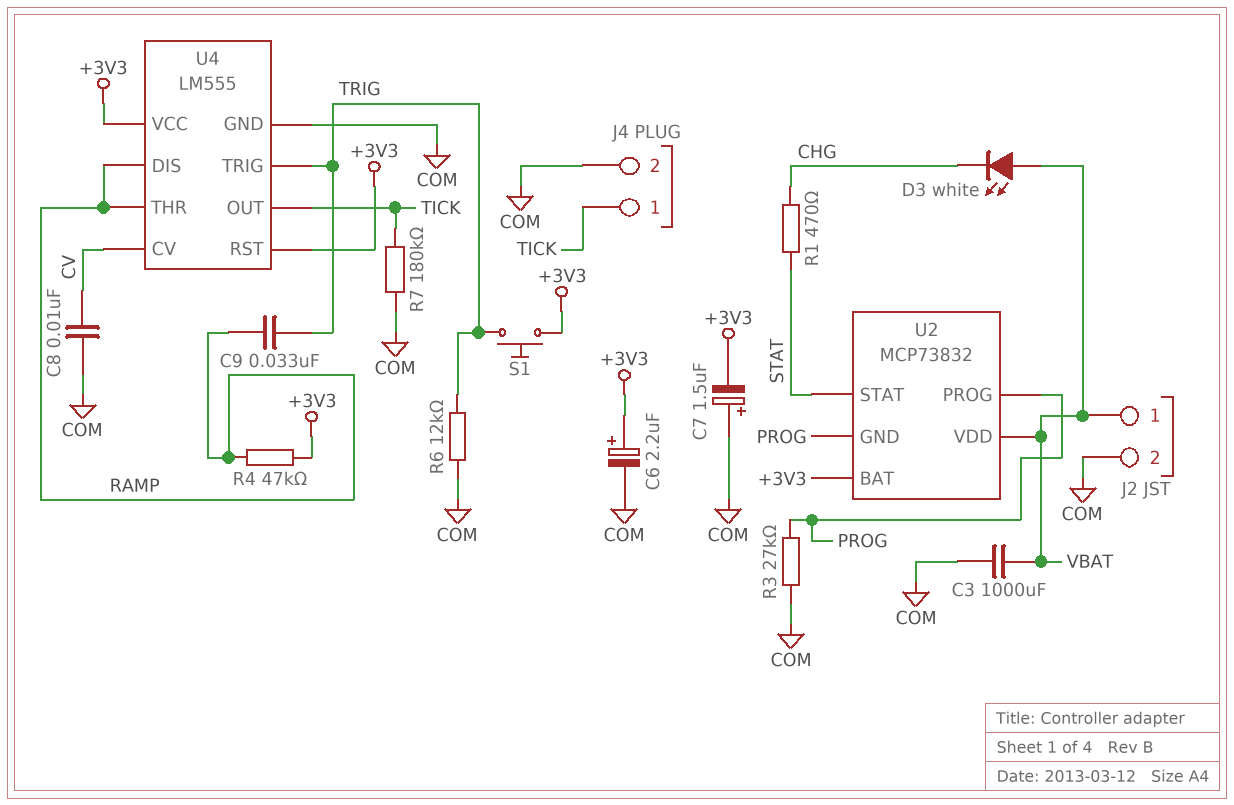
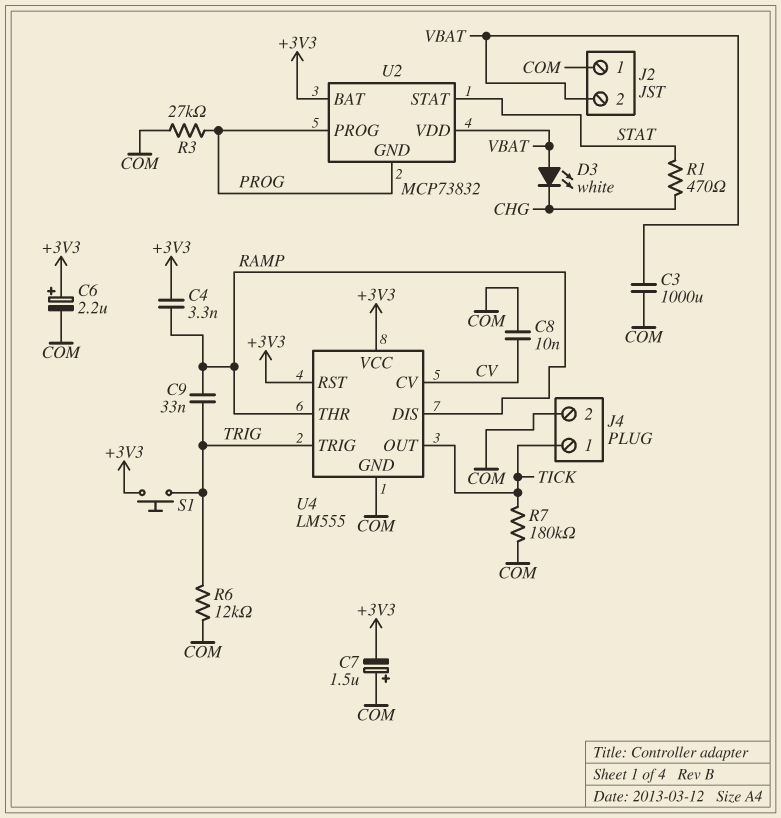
C4: none -> 3.3nF (+3V3, RAMP)
J2 pin 1: VBAT -> COM
J2 pin 2: COM -> VBAT
R4: 47k (+3V3, RAMP) -> none

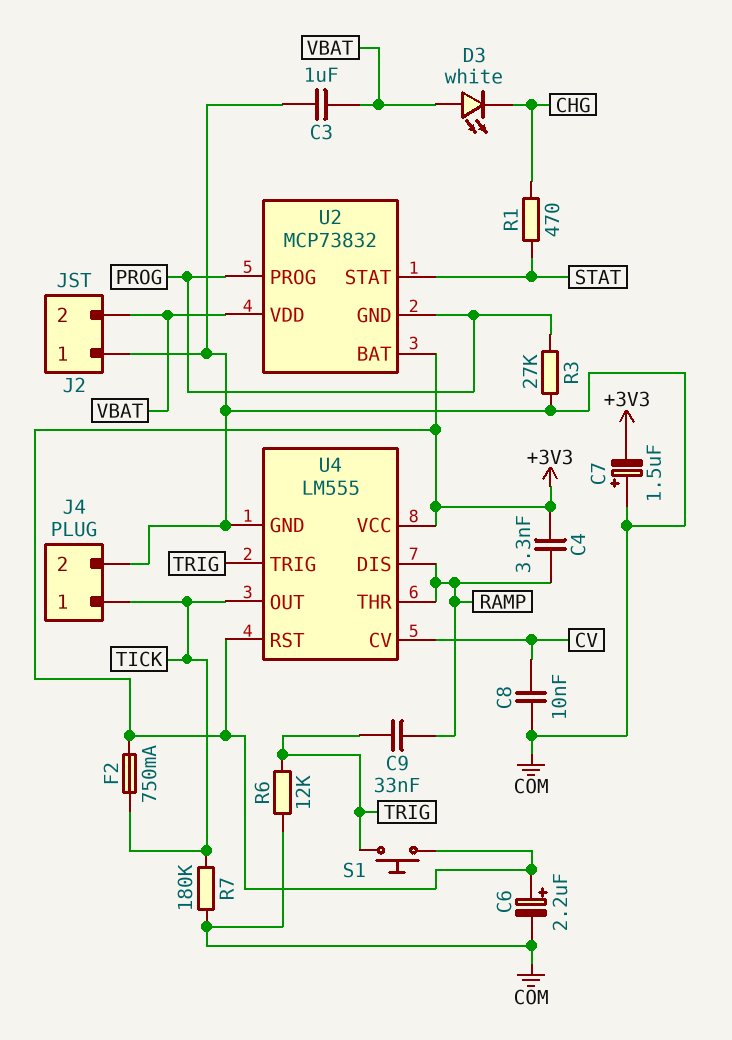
C3: 1000uF (COM, VBAT) -> 1uF (COM, VBAT)
F2: none -> 750mA (+3V3, TICK)

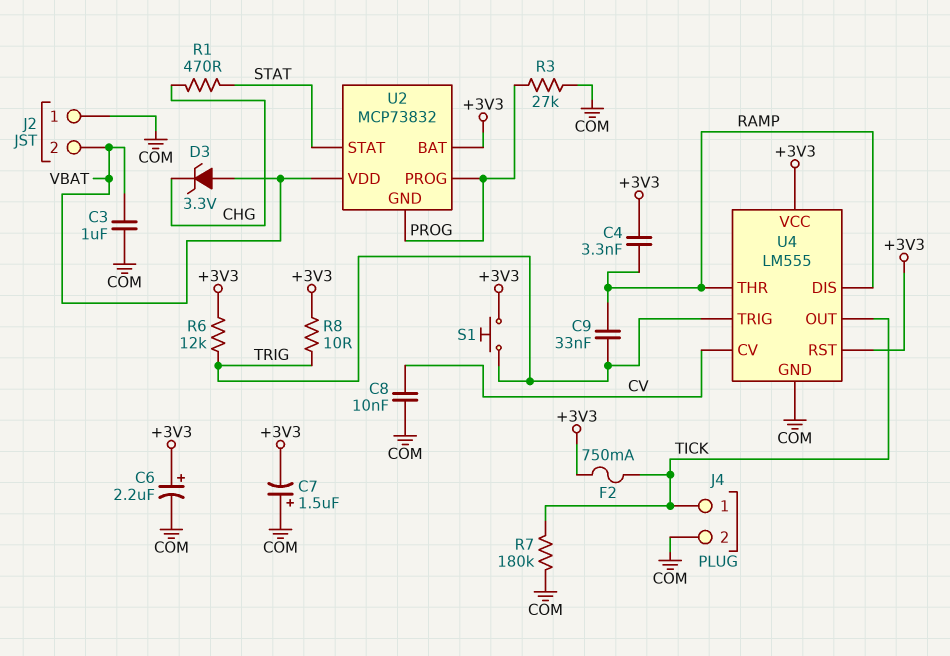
D3: LED white (A VBAT, K CHG) -> zener 3.3V (A VBAT, K CHG)
R6: 12k (COM, TRIG) -> 12k (+3V3, TRIG)
R8: none -> 10 (+3V3, TRIG)

